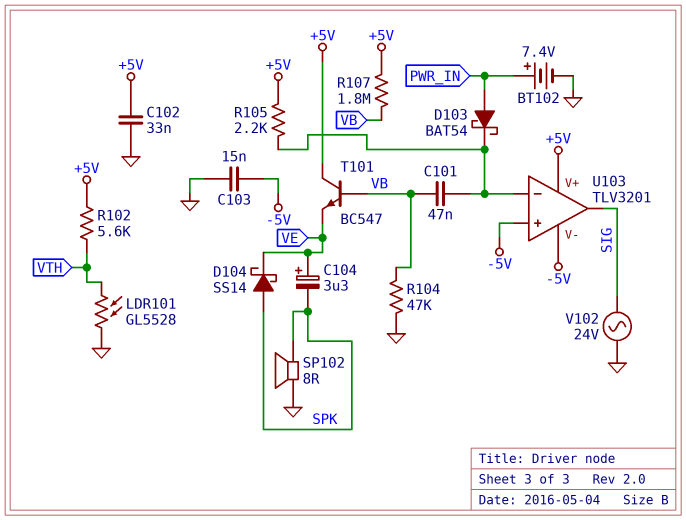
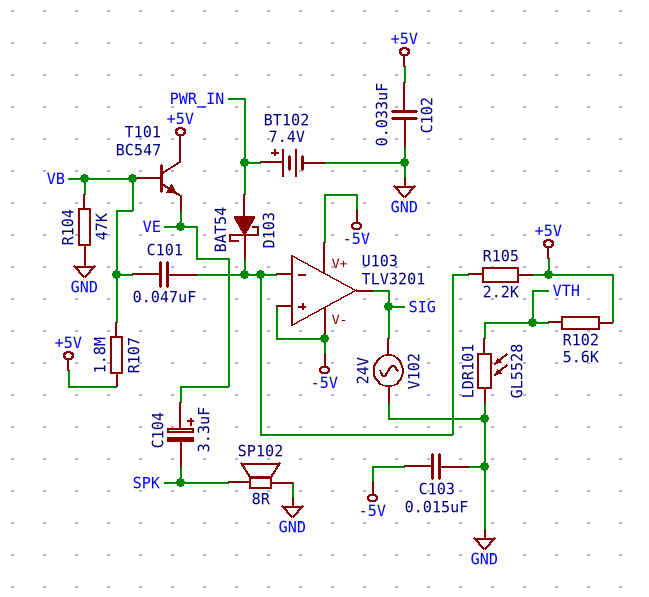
D104: schottky SS14 (A SPK, K VE) -> none
U103 pin V+: +5V -> -5V

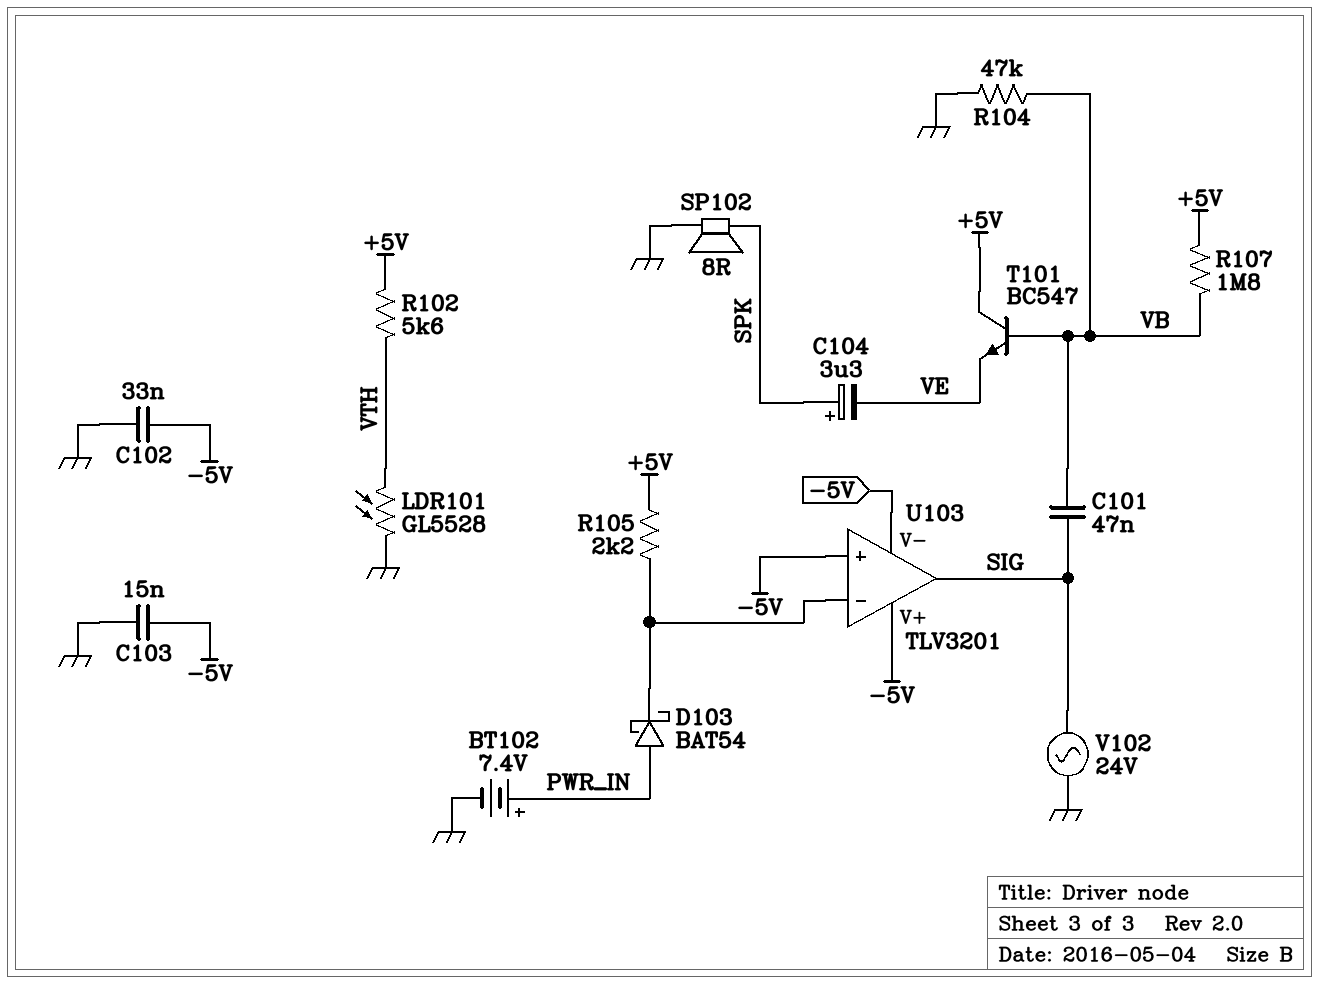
C101: 47nF (U103/in-, VB) -> 47nF (SIG, VB)
C102: 33nF (+5V, GND) -> 33nF (-5V, GND)
C104: 3.3uF (plus VE, minus SPK) -> 3.3uF (plus SPK, minus VE)

